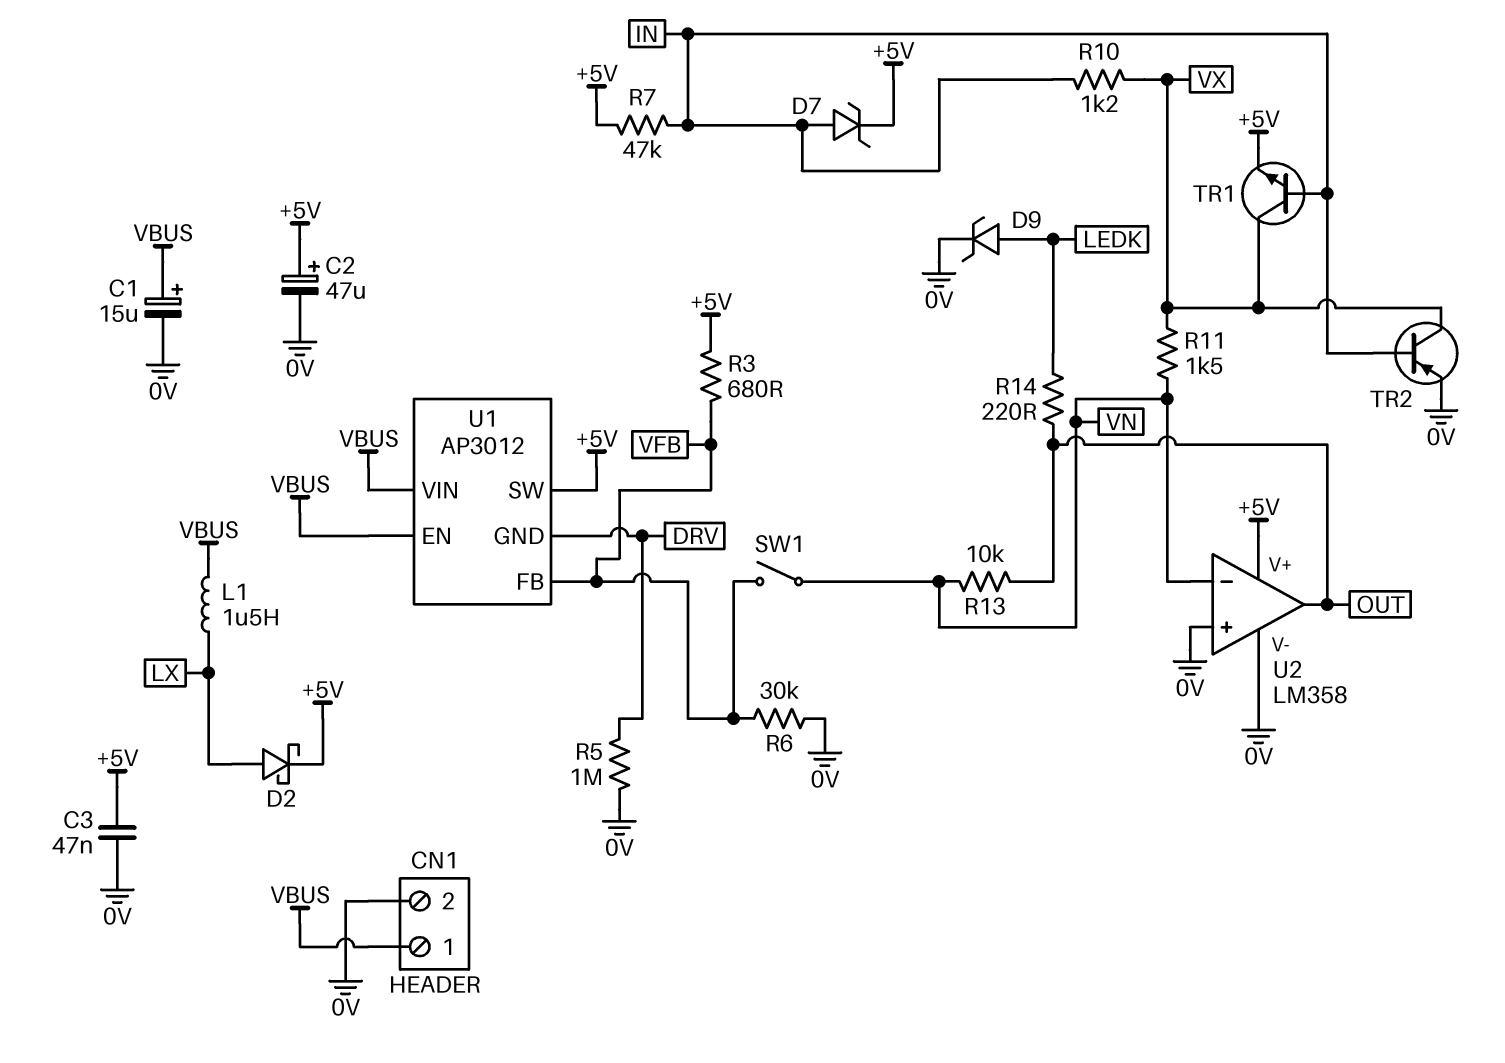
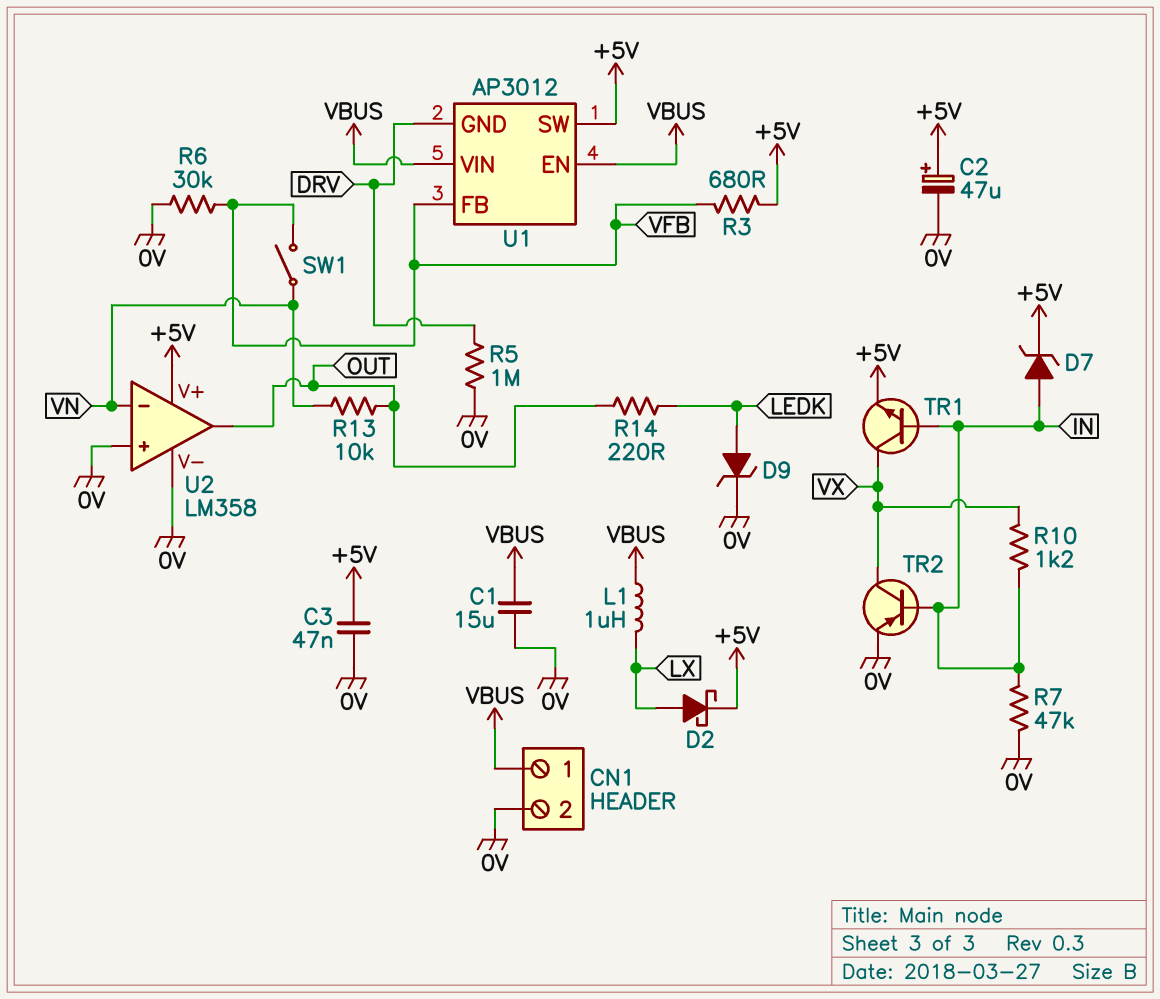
C1: 15uF (plus VBUS, minus 0V) -> 15uF (0V, VBUS)
L1: 1.5uH (LX, VBUS) -> 1uH (LX, VBUS)
R7: 47k (+5V, IN) -> 47k (0V, IN)
R11: 1.5k (VN, VX) -> none

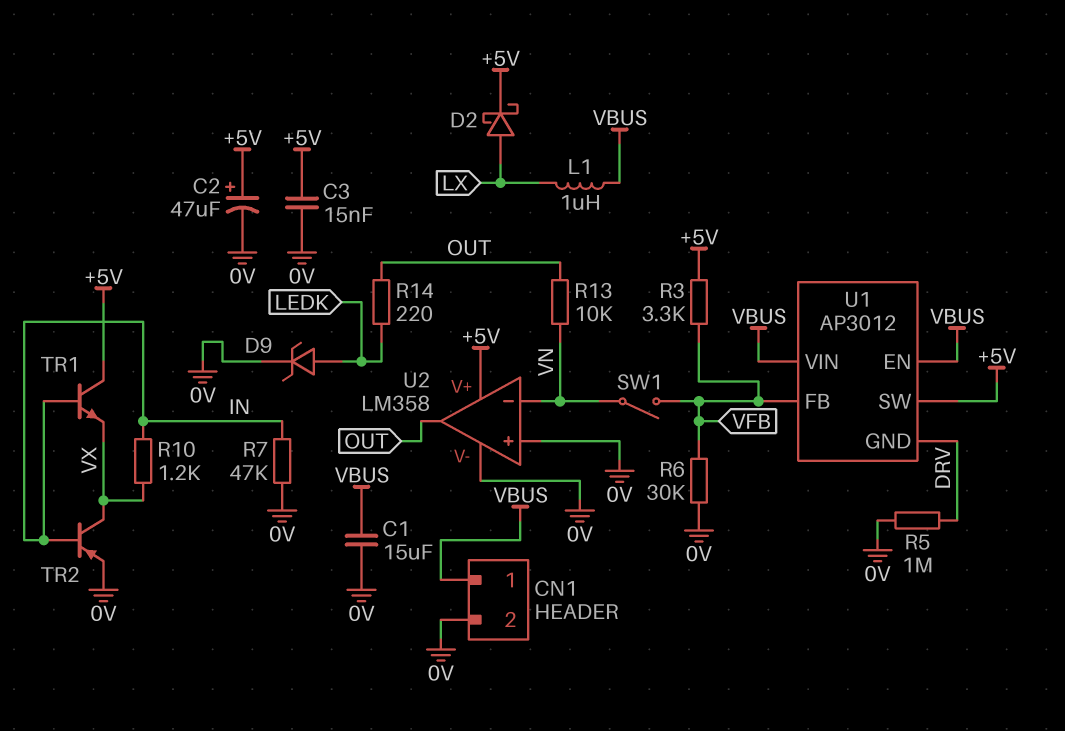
C3: 47nF (+5V, 0V) -> 15nF (+5V, 0V)
D7: zener (A IN, K +5V) -> none
R3: 680 (+5V, VFB) -> 3.3k (+5V, VFB)
TR1: NPN (B IN, C VX, E +5V) -> NPN (B IN, C +5V, E VX)

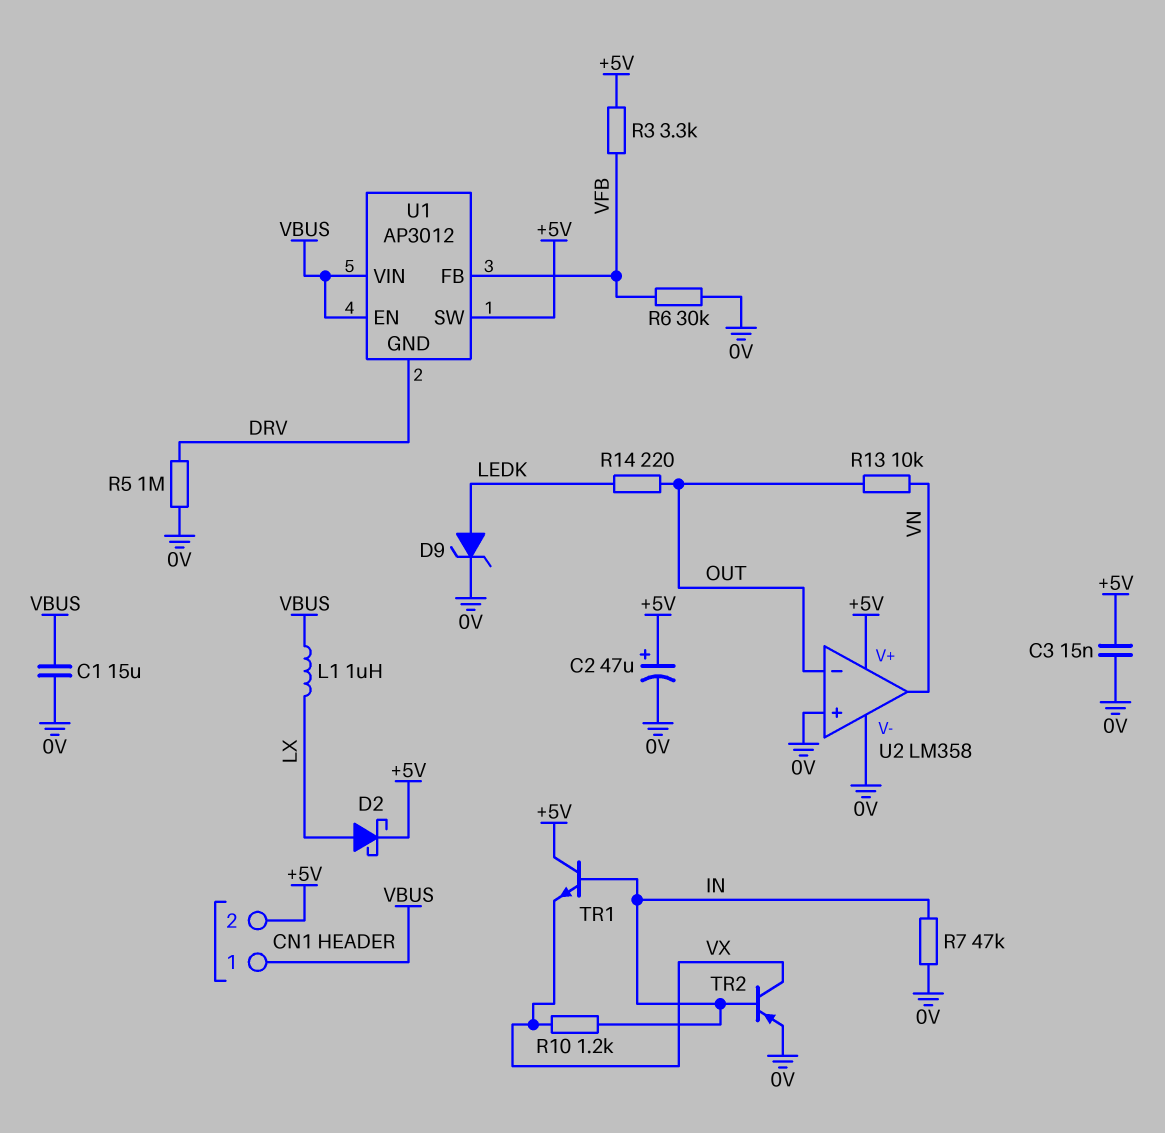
CN1 pin 2: 0V -> +5V
SW1: switch (VFB, VN) -> none
U2 pin in-: VN -> OUT
U2 pin out: OUT -> VN

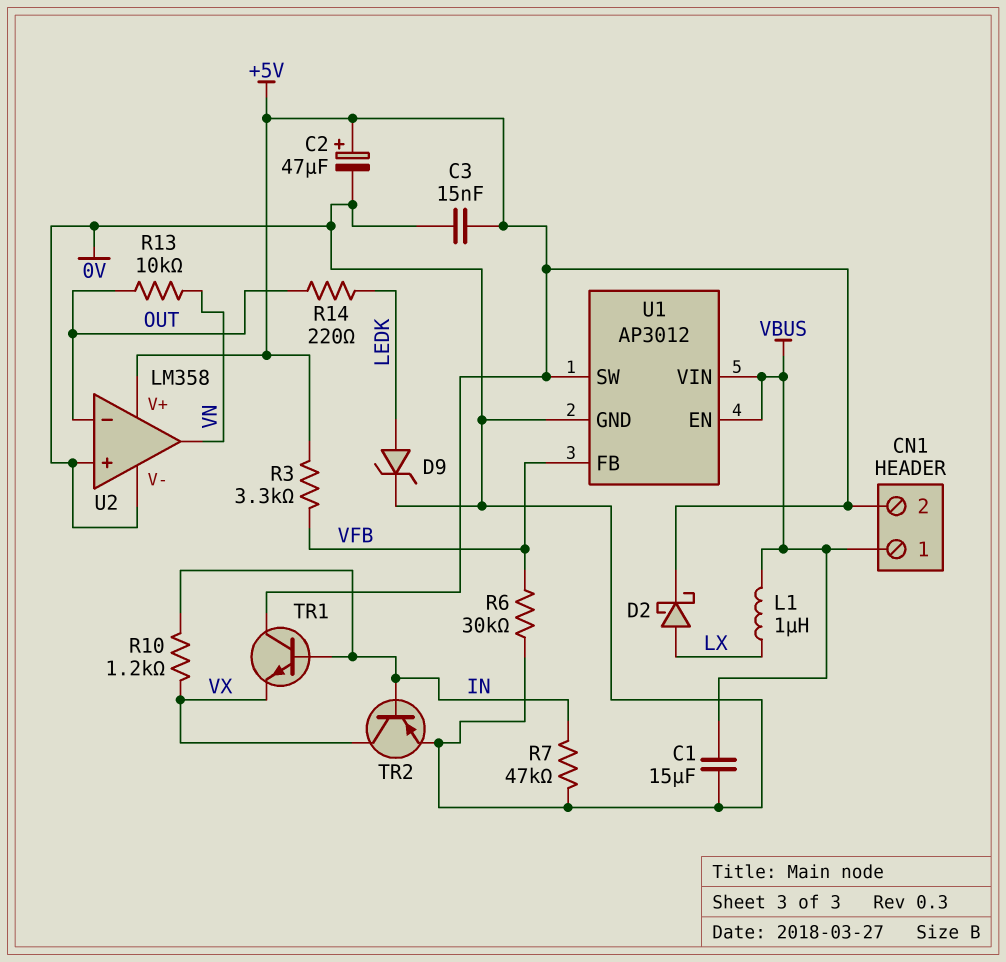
R5: 1M (0V, DRV) -> none
U1 pin GND: DRV -> 0V

